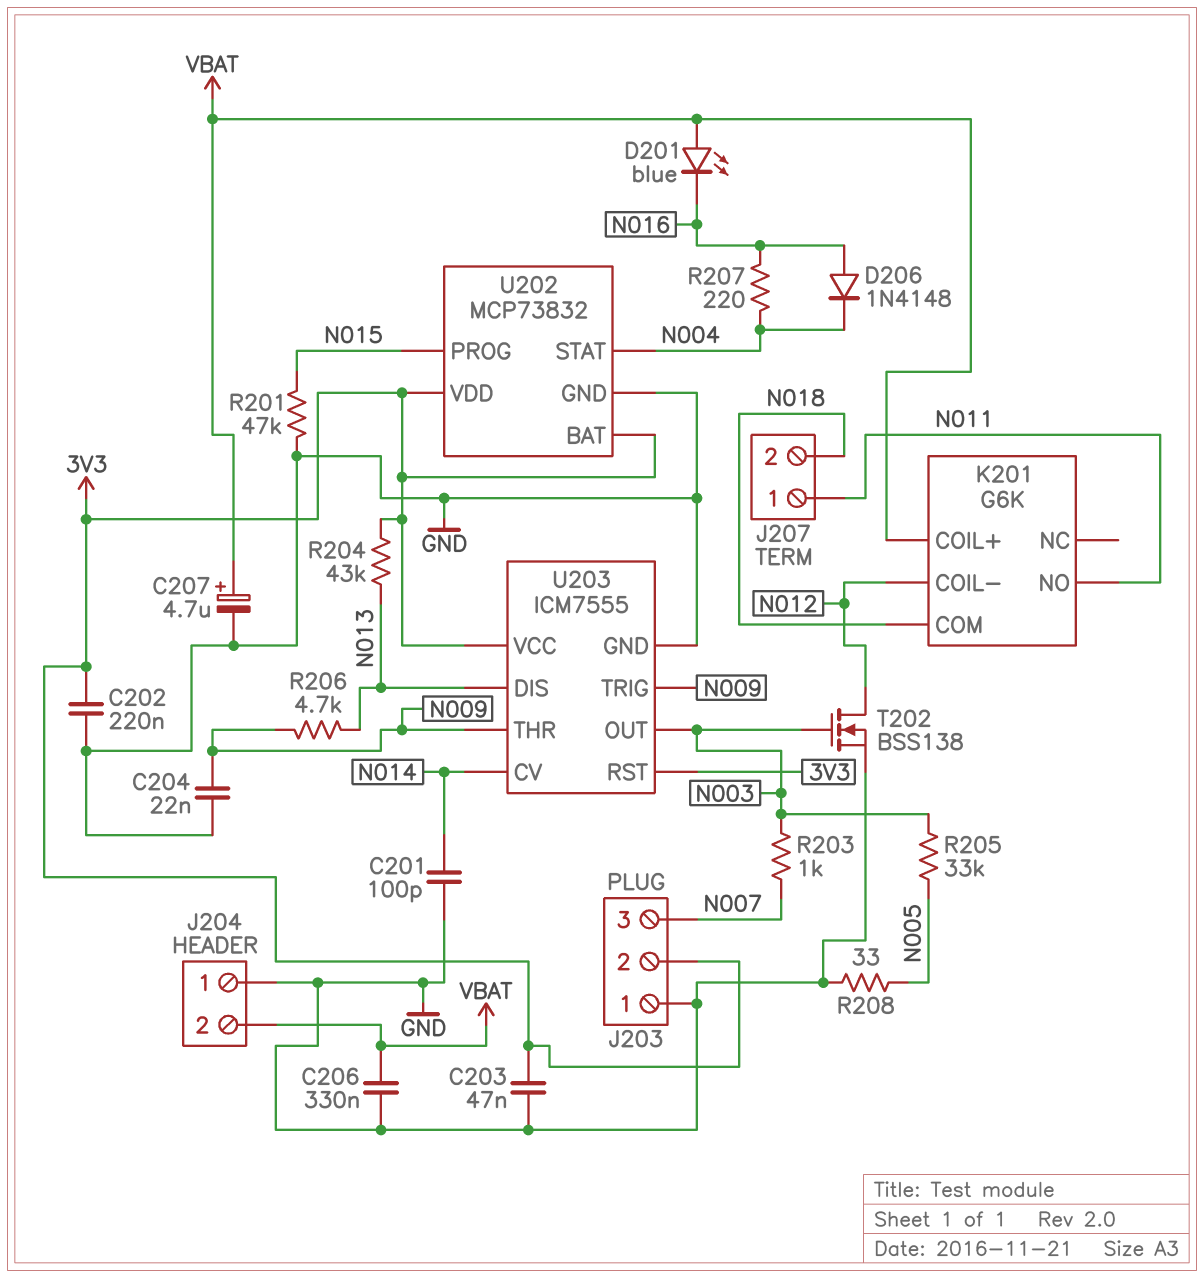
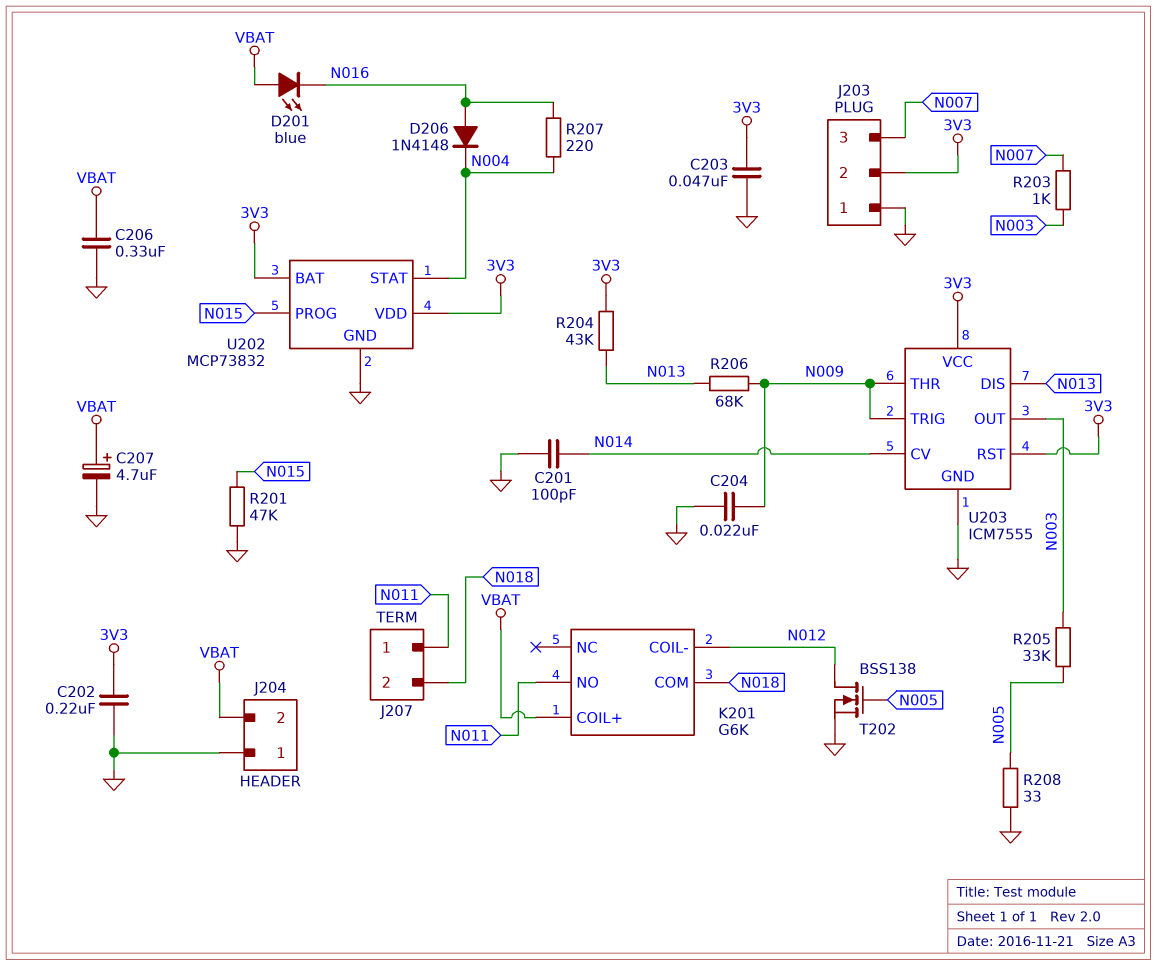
R206: 4.7k (N009, N013) -> 68k (N009, N013)
T202: NMOS BSS138 (G N003, D N012, S GND) -> NMOS BSS138 (G N005, D N012, S GND)

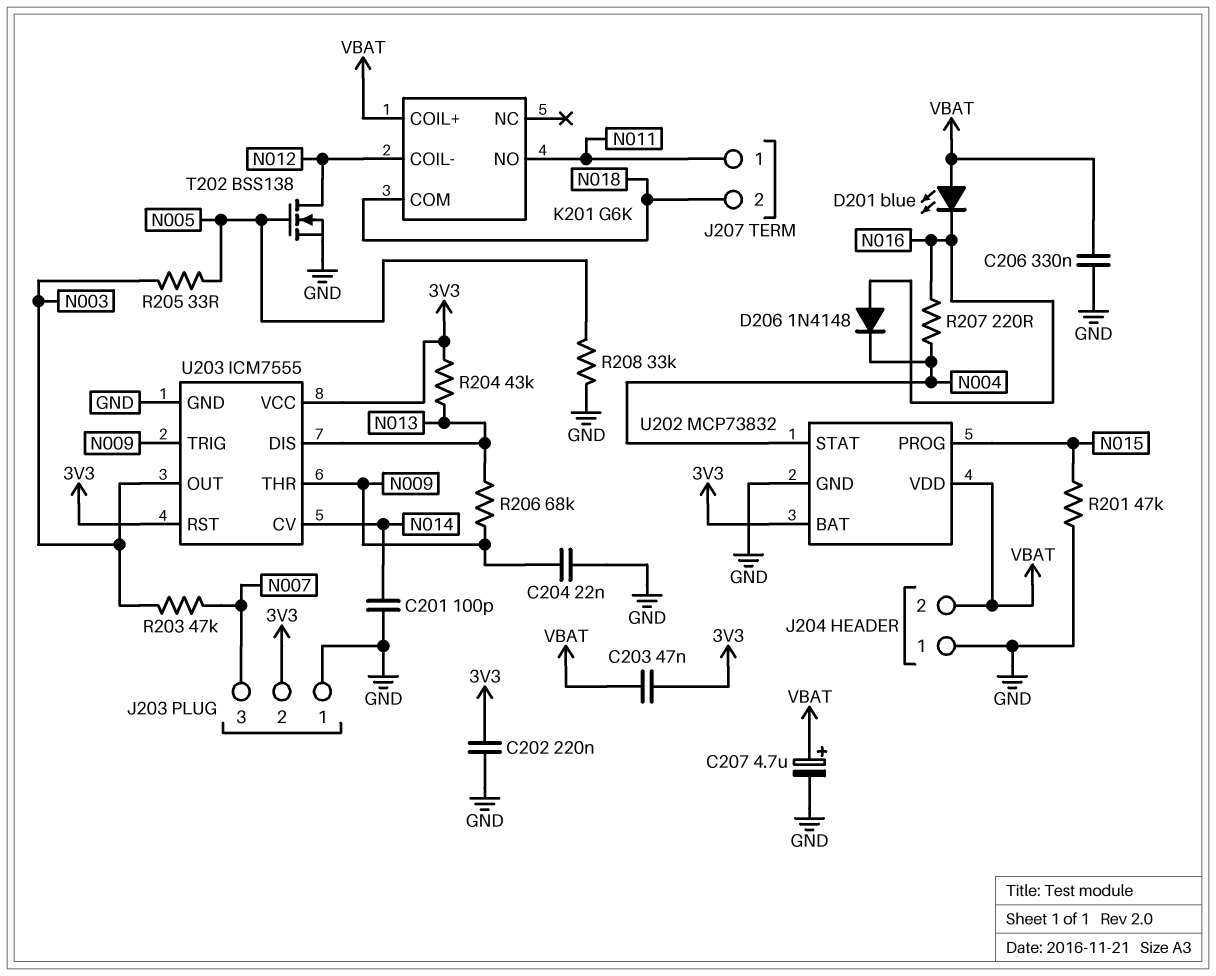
C203: 47nF (3V3, GND) -> 47nF (3V3, VBAT)
R203: 1k (N003, N007) -> 47k (N003, N007)
R205: 33k (N003, N005) -> 33 (N003, N005)
R208: 33 (GND, N005) -> 33k (GND, N005)
U202 pin VDD: 3V3 -> VBAT

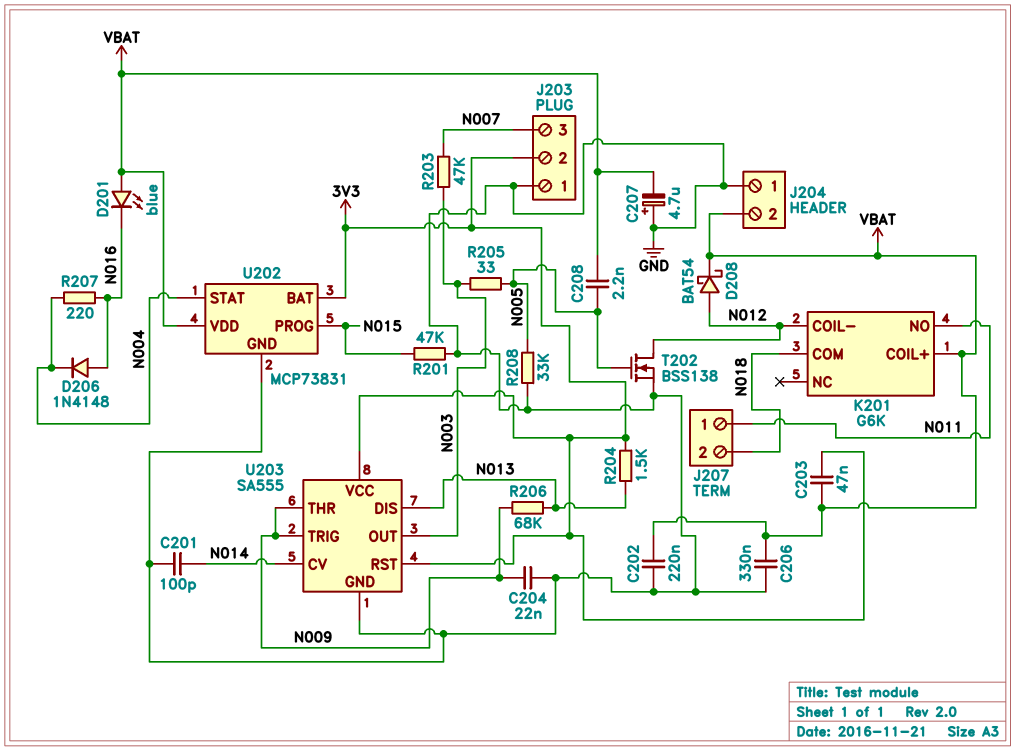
C202: 220nF (3V3, GND) -> 220nF (GND, VBAT)
C207: 4.7uF (plus VBAT, minus GND) -> 4.7uF (plus GND, minus VBAT)
C208: none -> 2.2nF (N005, VBAT)
D208: none -> schottky BAT54 (A N012, K VBAT)
R204: 43k (3V3, N013) -> 1.5k (3V3, N013)
U202: MCP73832 -> MCP73831
U203: ICM7555 -> SA555

